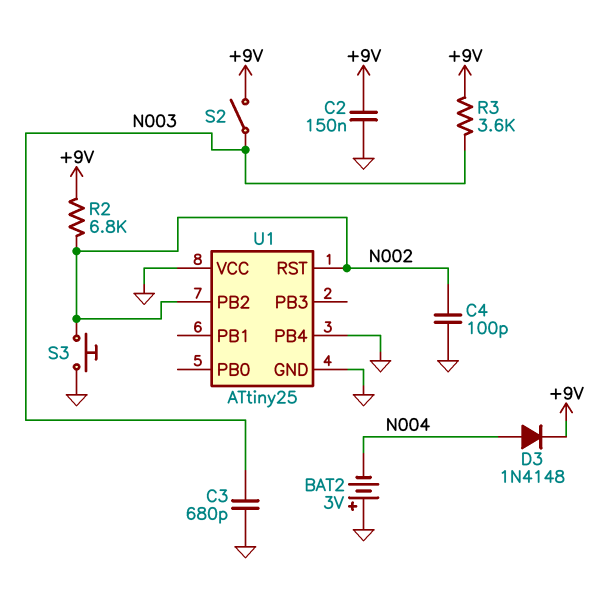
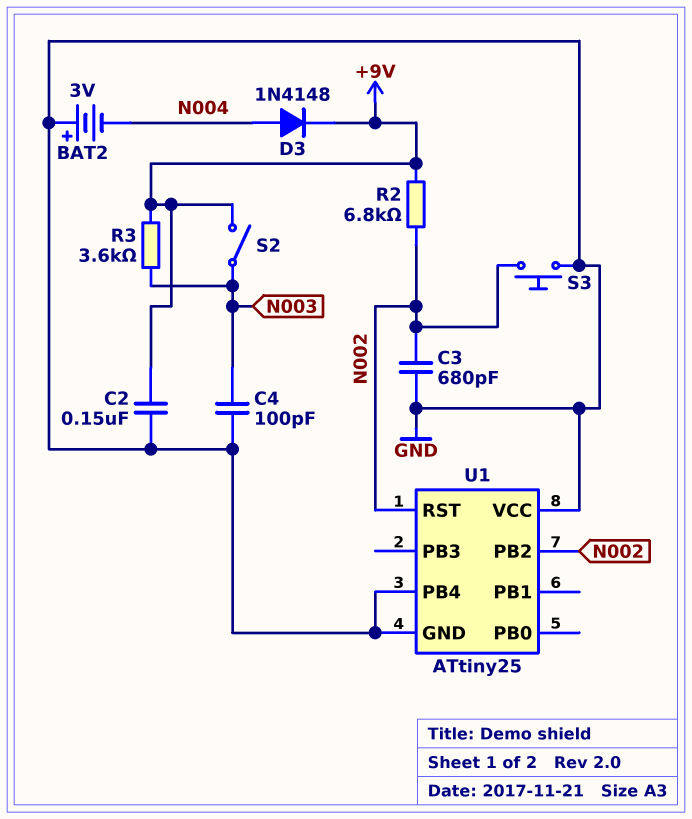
C3: 680pF (GND, N003) -> 680pF (GND, N002)
C4: 100pF (GND, N002) -> 100pF (GND, N003)

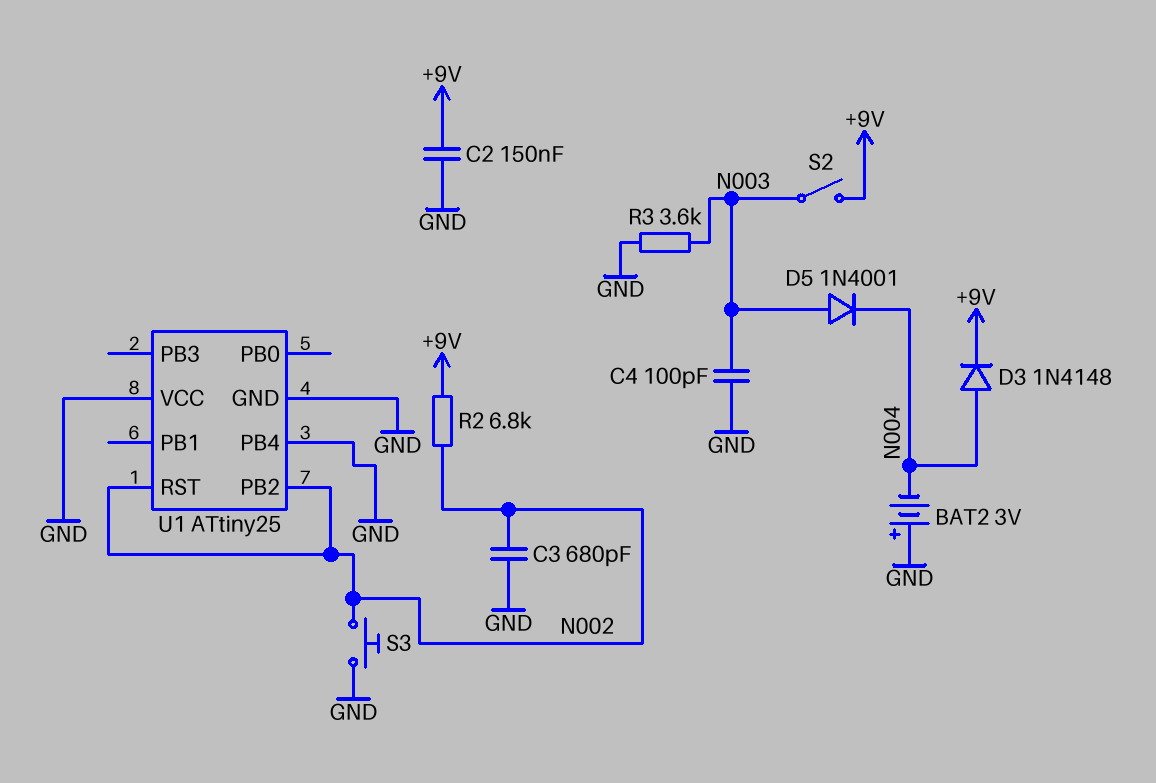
D5: none -> diode 1N4001 (A N003, K N004)
R3: 3.6k (+9V, N003) -> 3.6k (GND, N003)

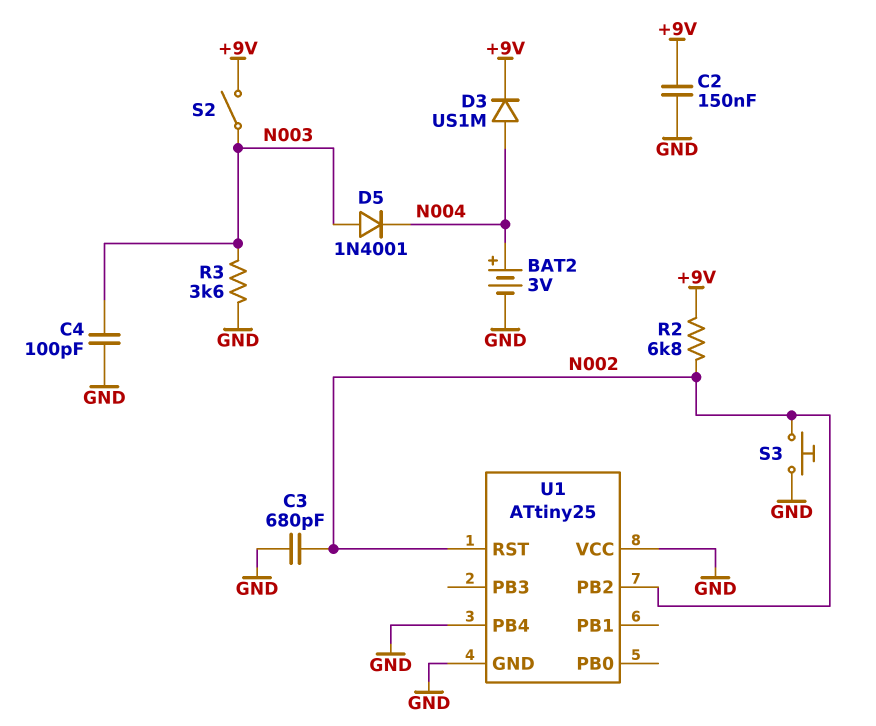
BAT2: 3V (plus GND, minus N004) -> 3V (plus N004, minus GND)
D3: diode 1N4148 (A N004, K +9V) -> diode US1M (A N004, K +9V)

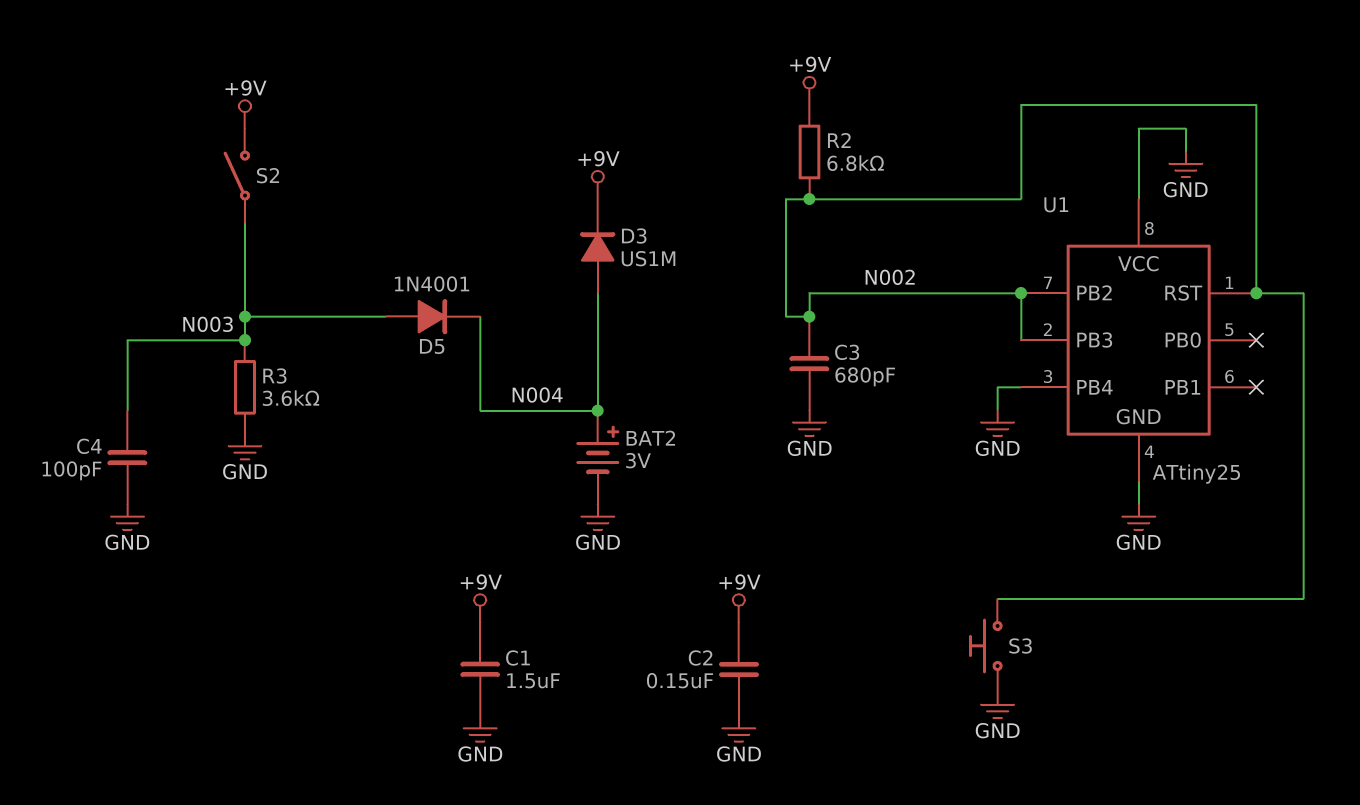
C1: none -> 1.5uF (+9V, GND)
U1 pin PB3: none -> N002

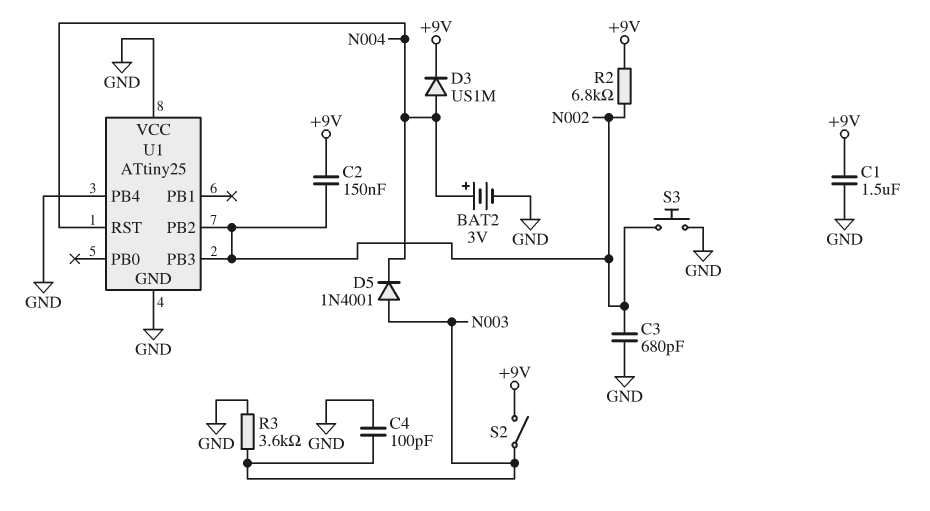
C2: 150nF (+9V, GND) -> 150nF (+9V, N002)
U1 pin RST: N002 -> N004

